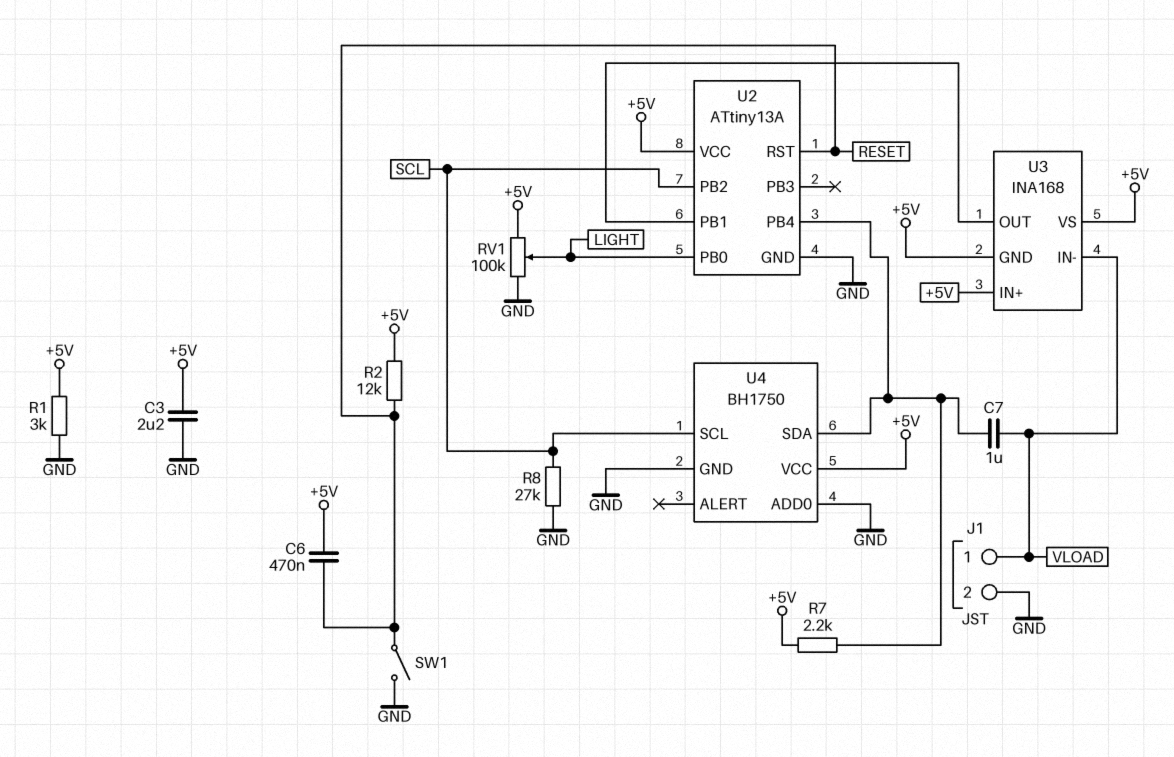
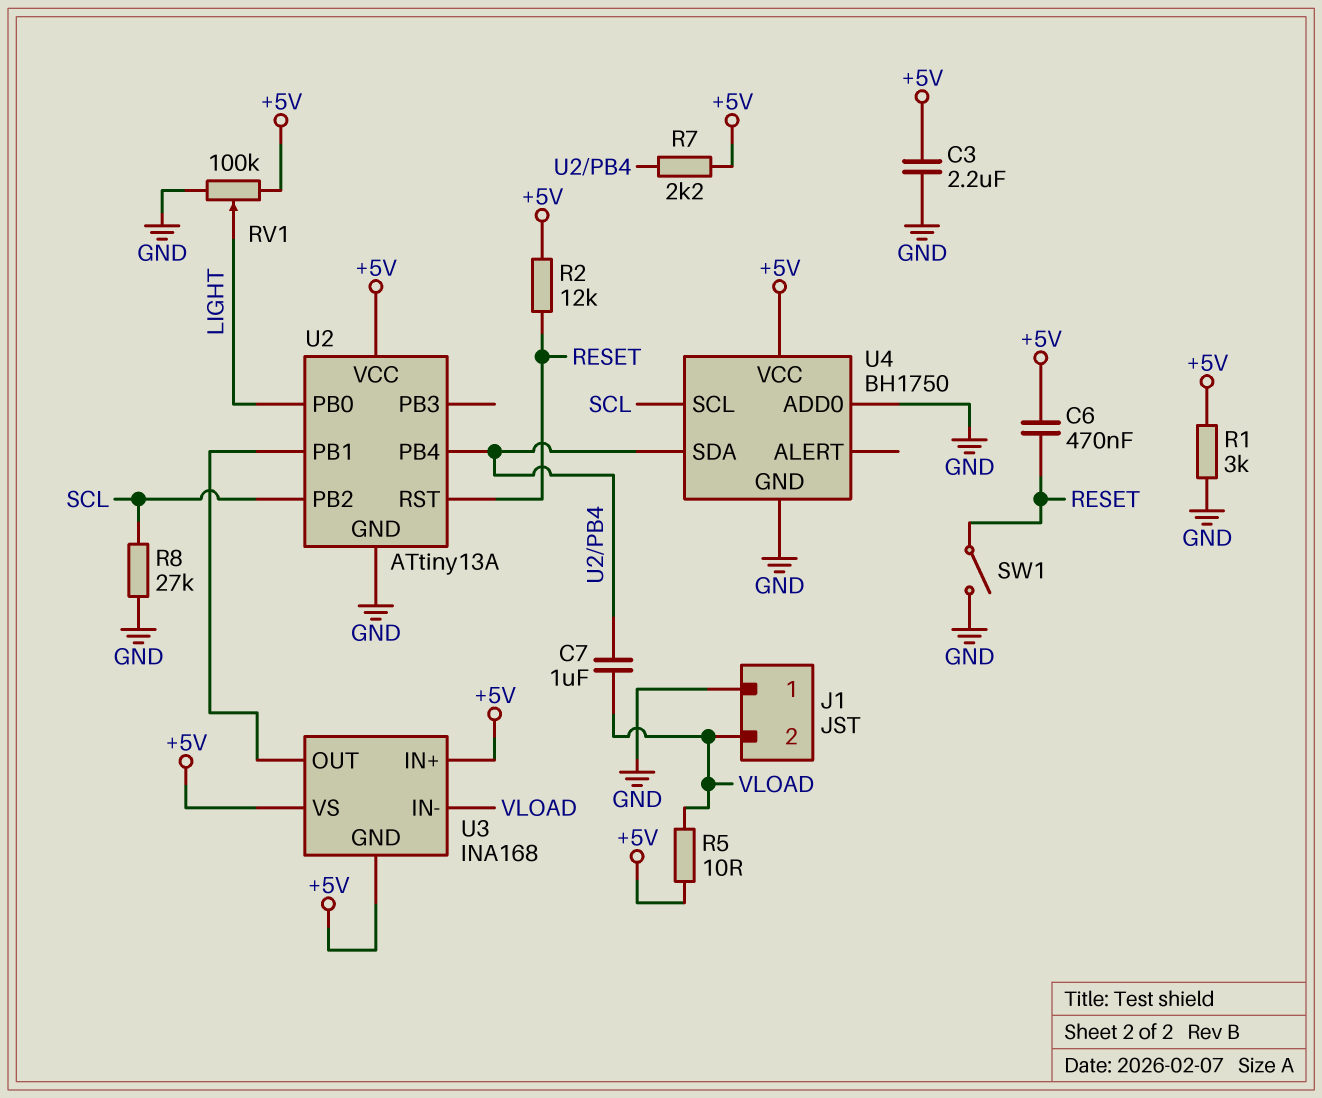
J1 pin 1: VLOAD -> GND
J1 pin 2: GND -> VLOAD
R5: none -> 10 (+5V, VLOAD)

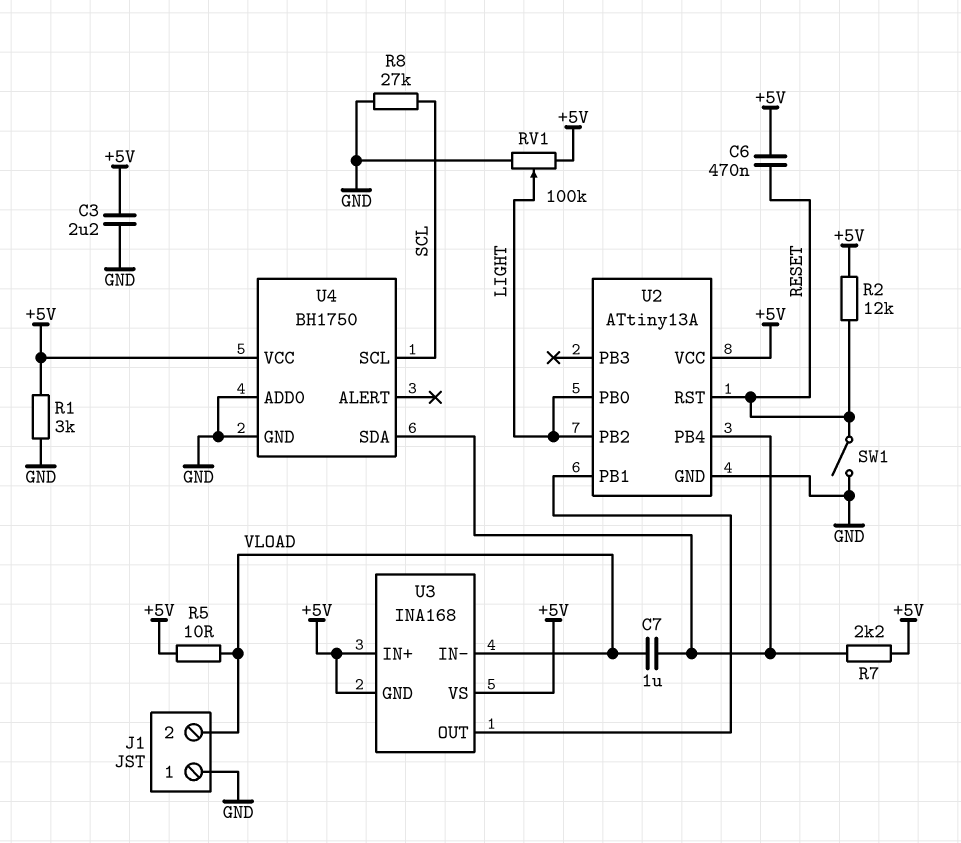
U2 pin PB2: SCL -> LIGHT

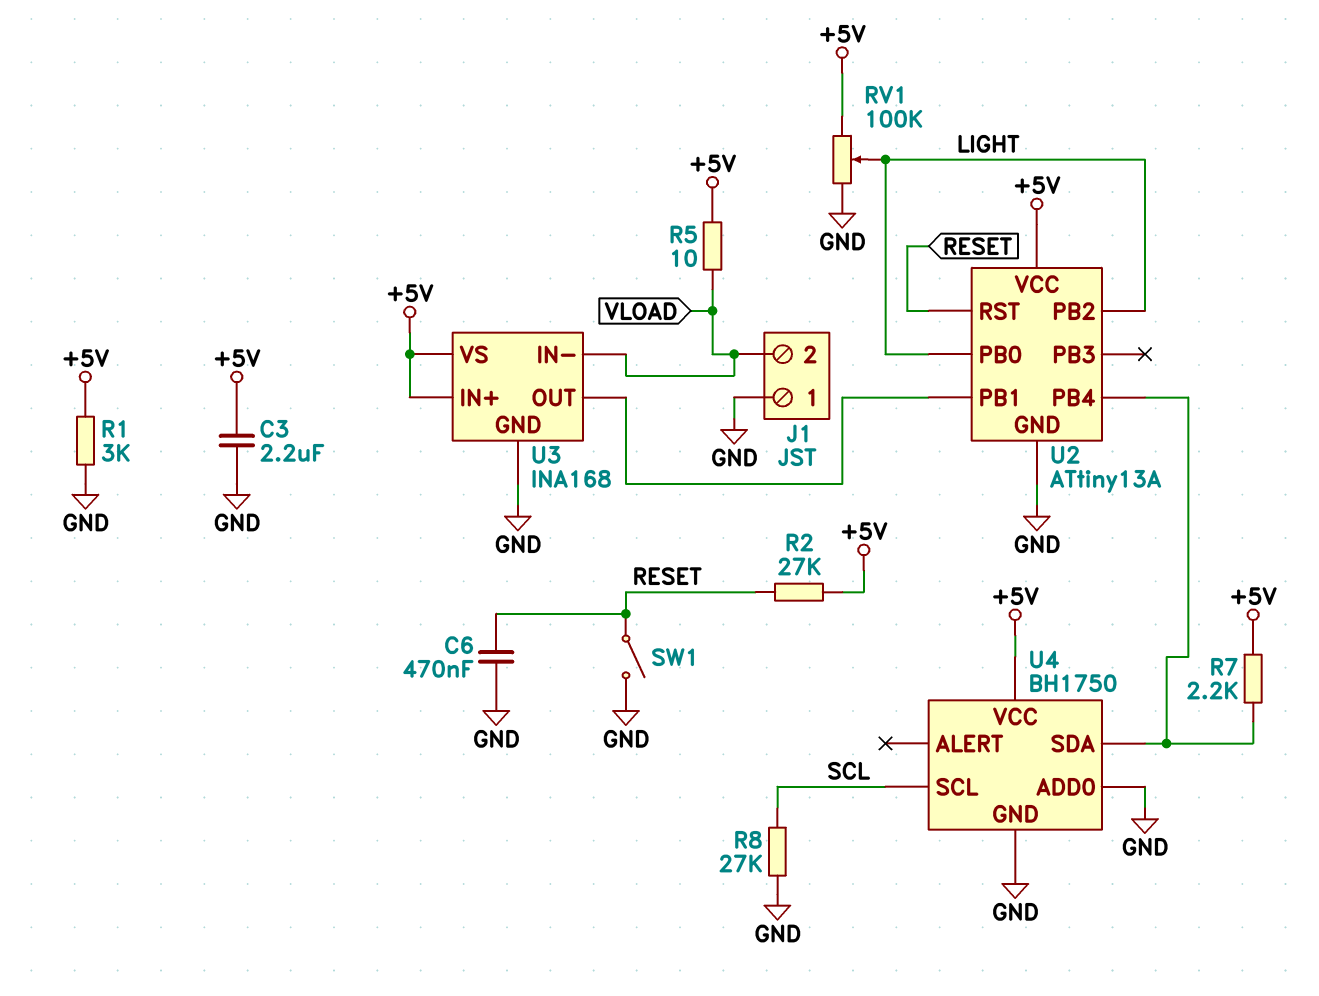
C6: 470nF (+5V, RESET) -> 470nF (GND, RESET)
C7: 1uF (U2/PB4, VLOAD) -> none
R2: 12k (+5V, RESET) -> 27k (+5V, RESET)
U3 pin GND: +5V -> GND

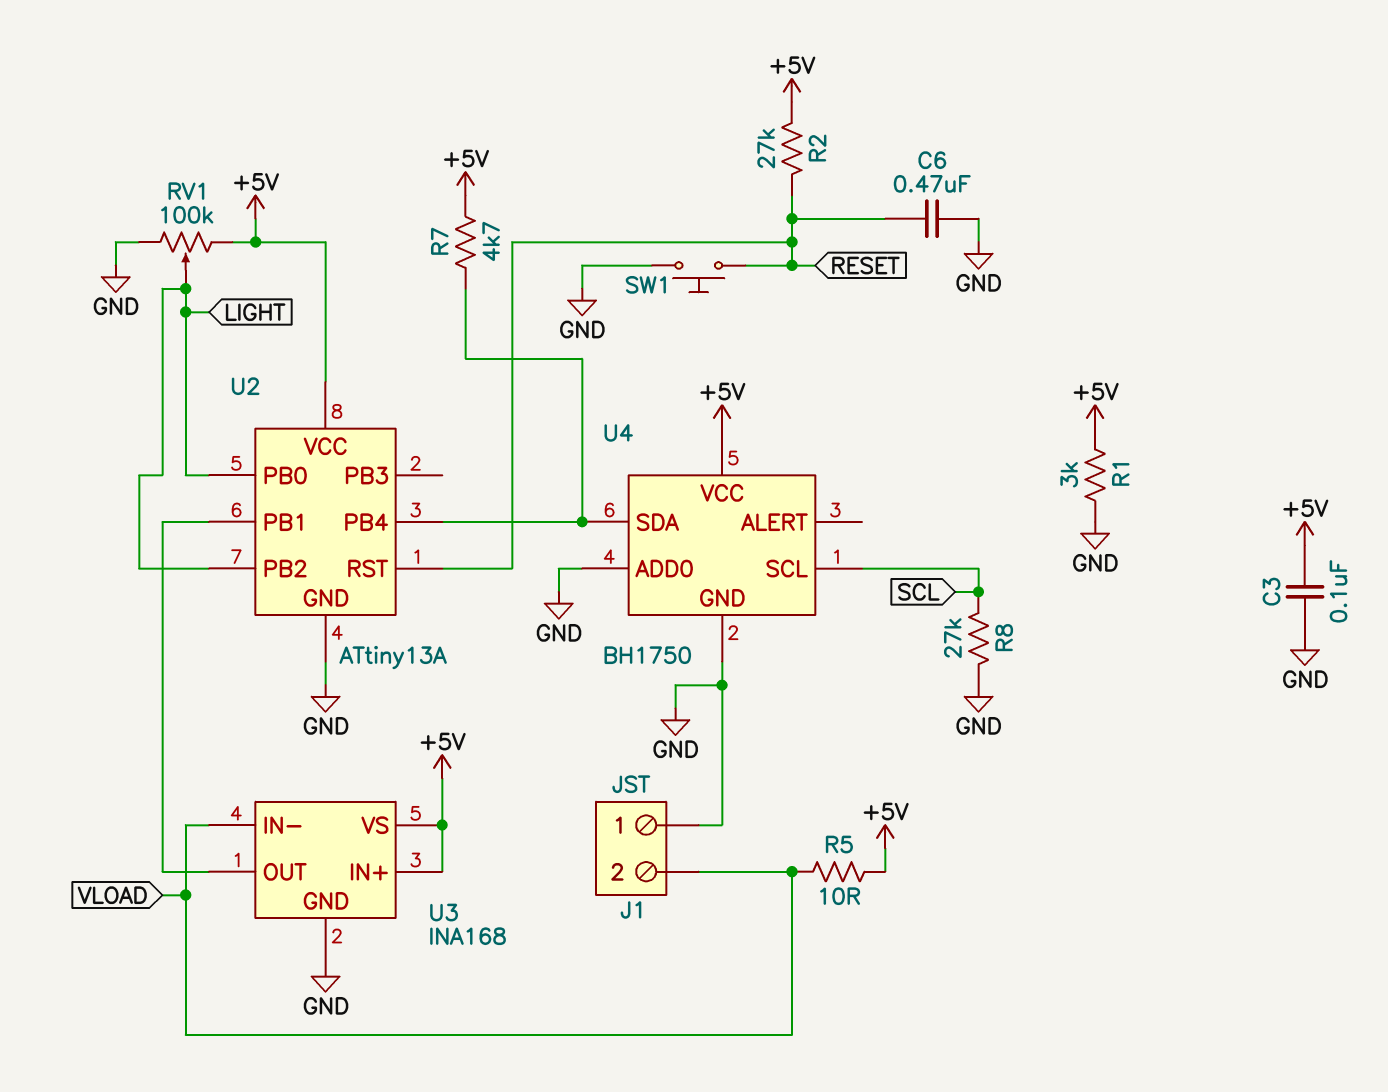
C3: 2.2uF (+5V, GND) -> 100nF (+5V, GND)
R7: 2.2k (+5V, U2/PB4) -> 4.7k (+5V, U2/PB4)
SW1: switch (GND, RESET) -> button (GND, RESET)

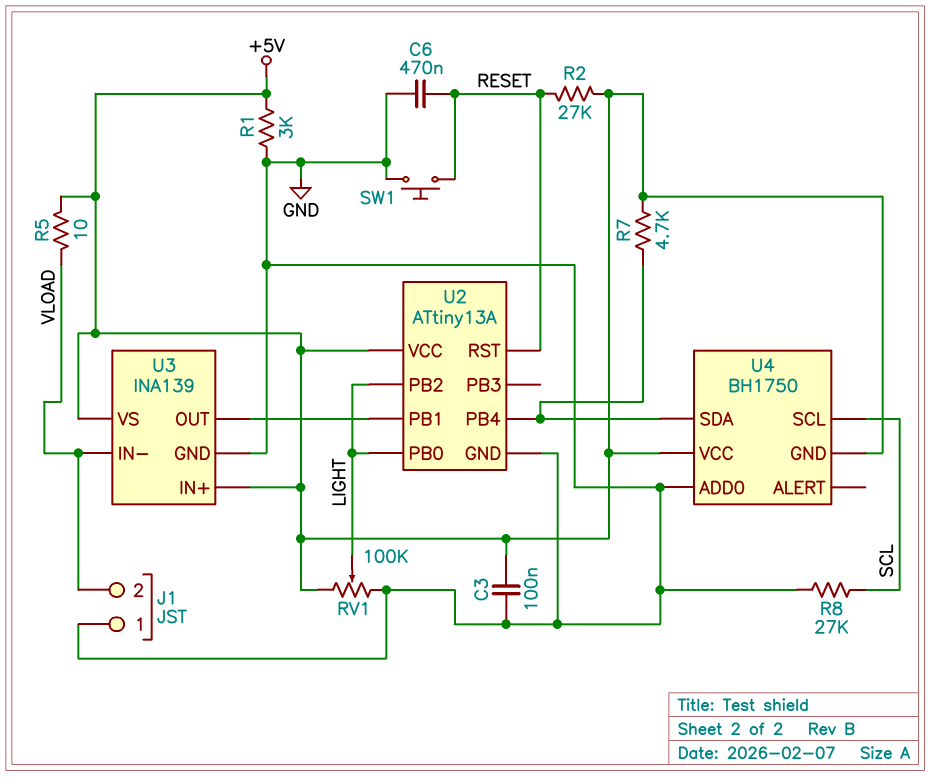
U3: INA168 -> INA139
U4 pin GND: GND -> +5V

